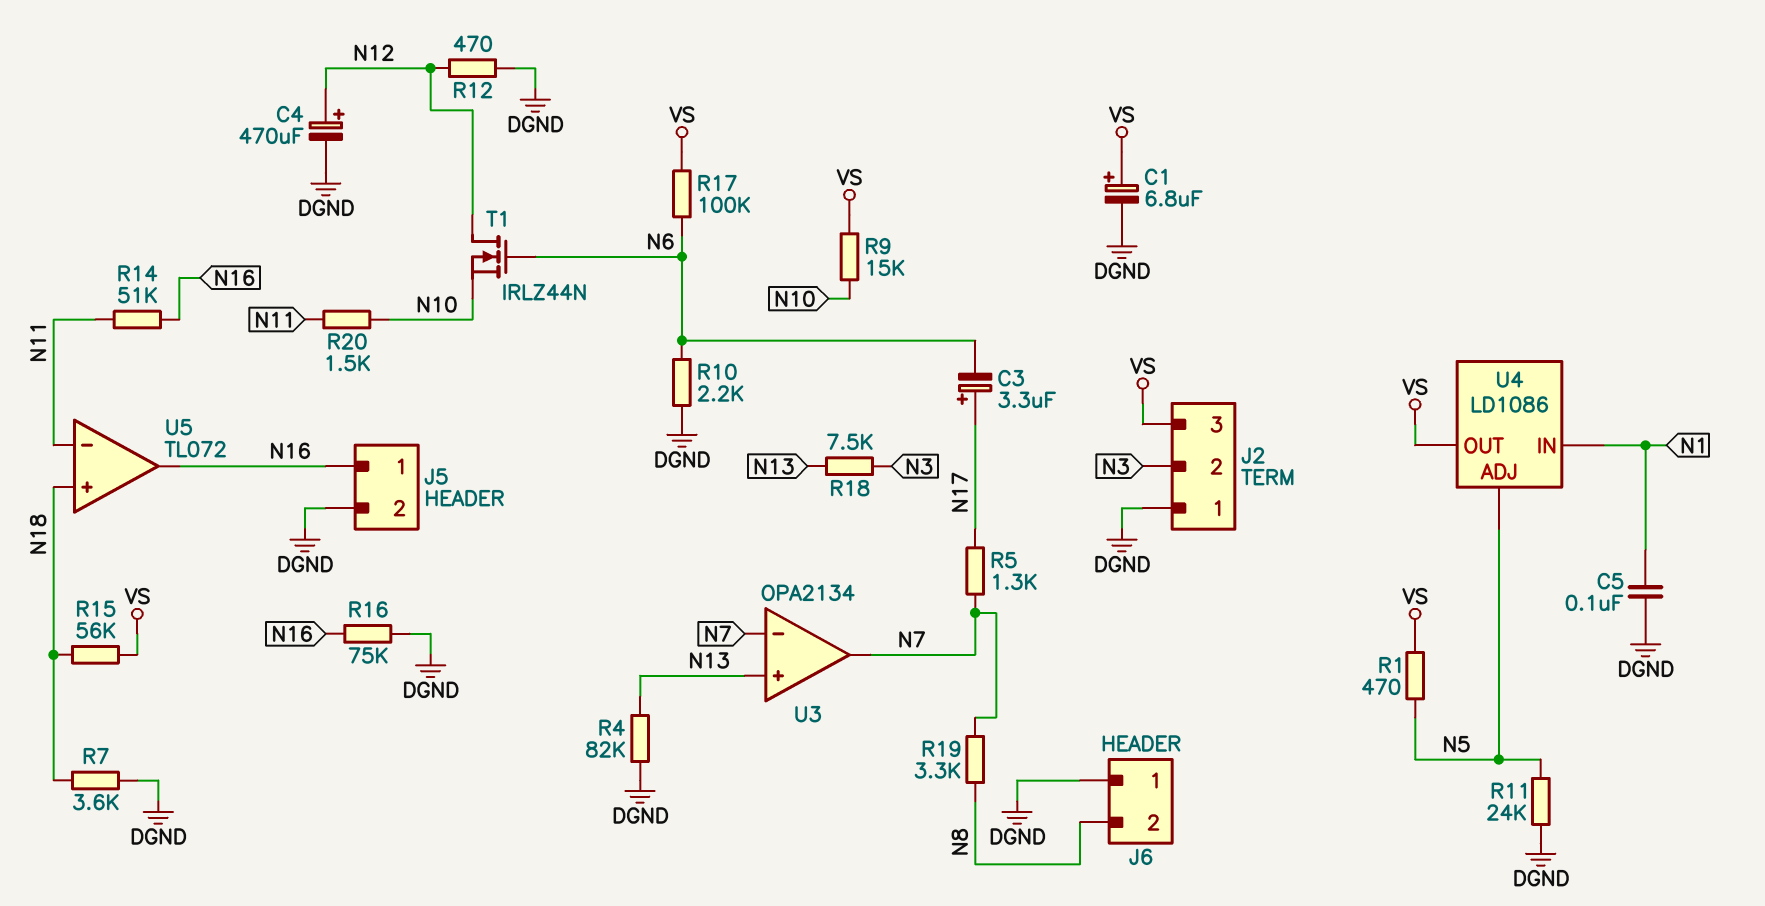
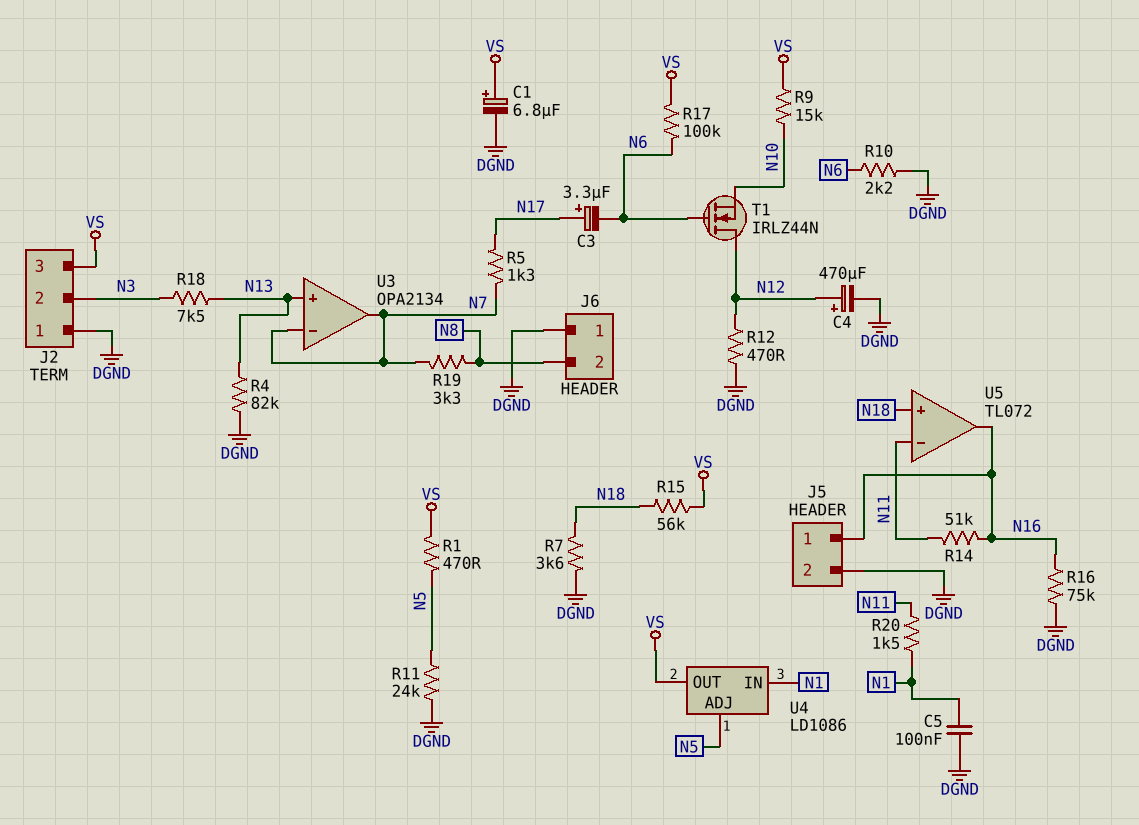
R20: 1.5k (N10, N11) -> 1.5k (N1, N11)

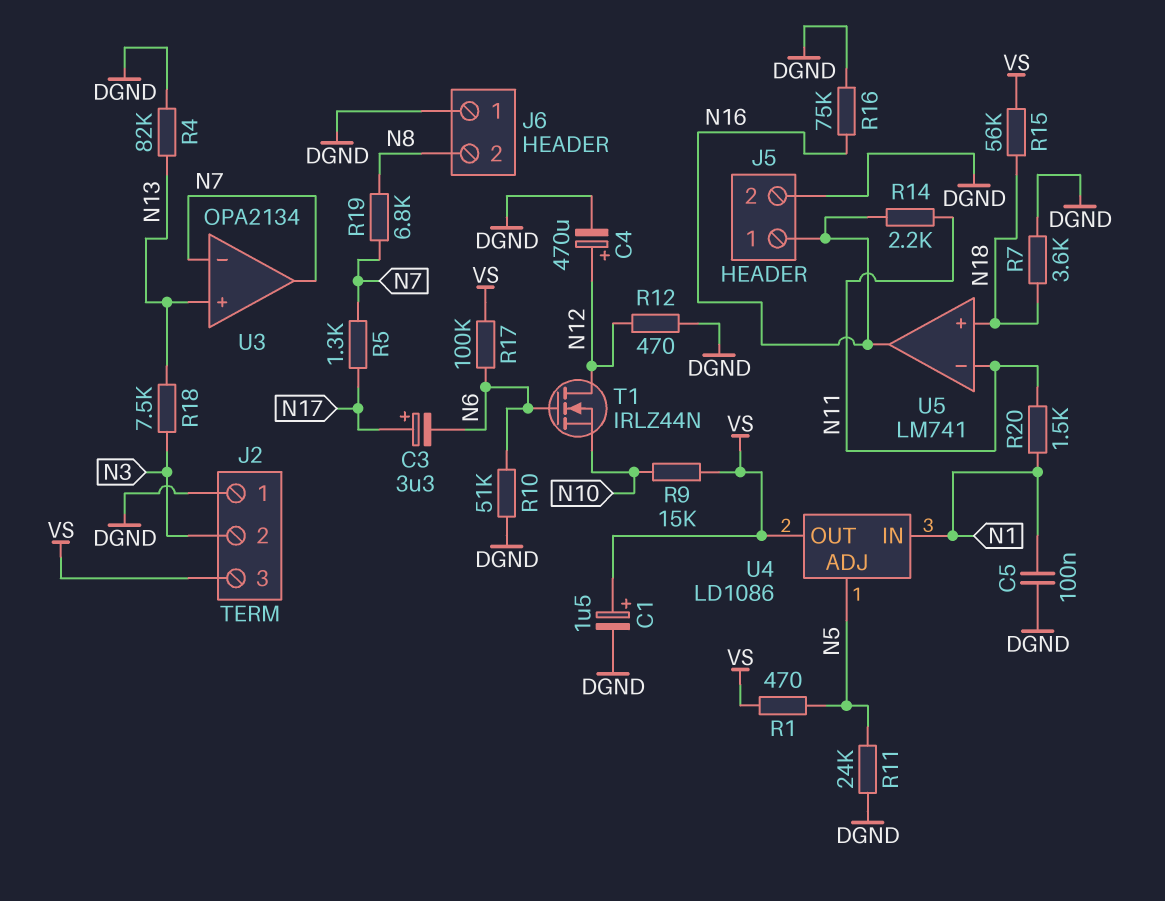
C1: 6.8uF (plus VS, minus DGND) -> 1.5uF (plus VS, minus DGND)
R10: 2.2k (DGND, N6) -> 51k (DGND, N6)
R14: 51k (N11, N16) -> 2.2k (N11, N16)
R19: 3.3k (N7, N8) -> 6.8k (N7, N8)
U5: TL072 -> LM741

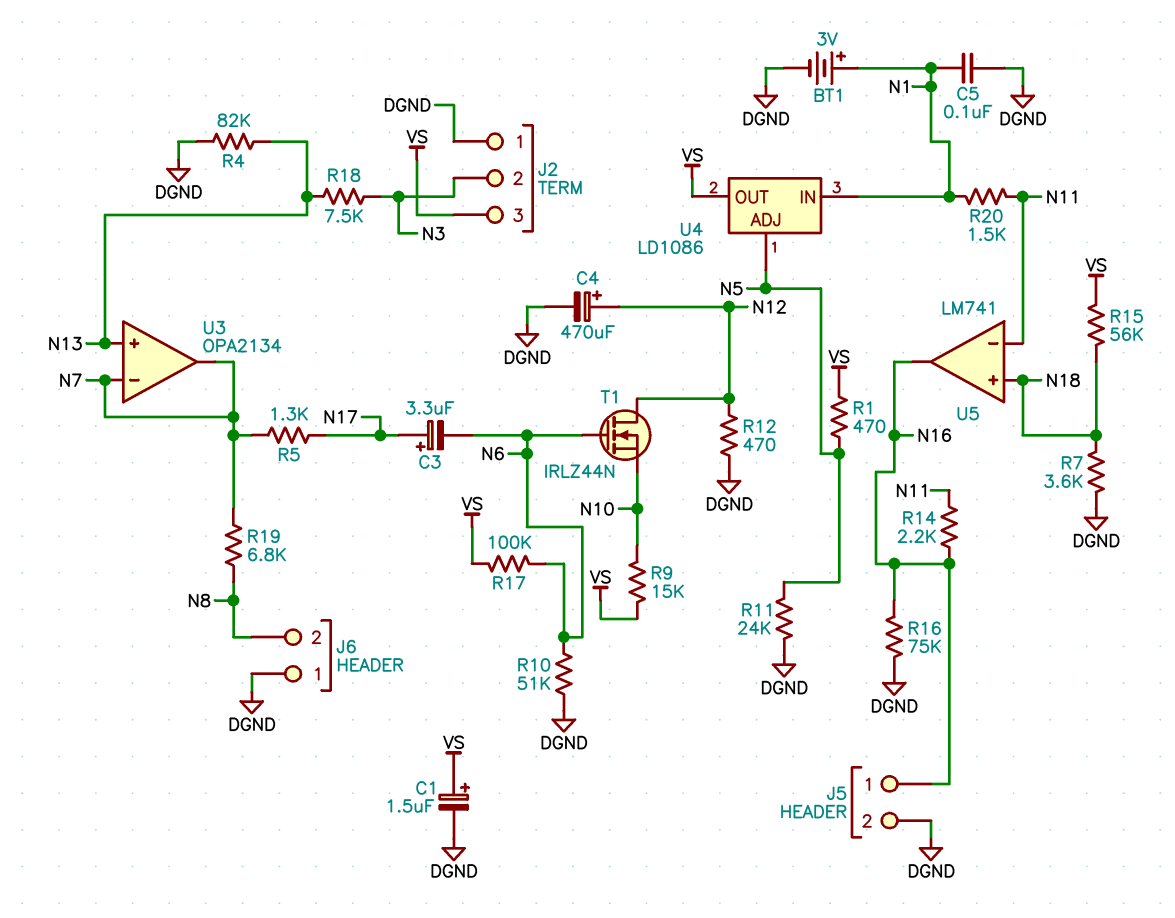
BT1: none -> 3V (plus N1, minus DGND)

